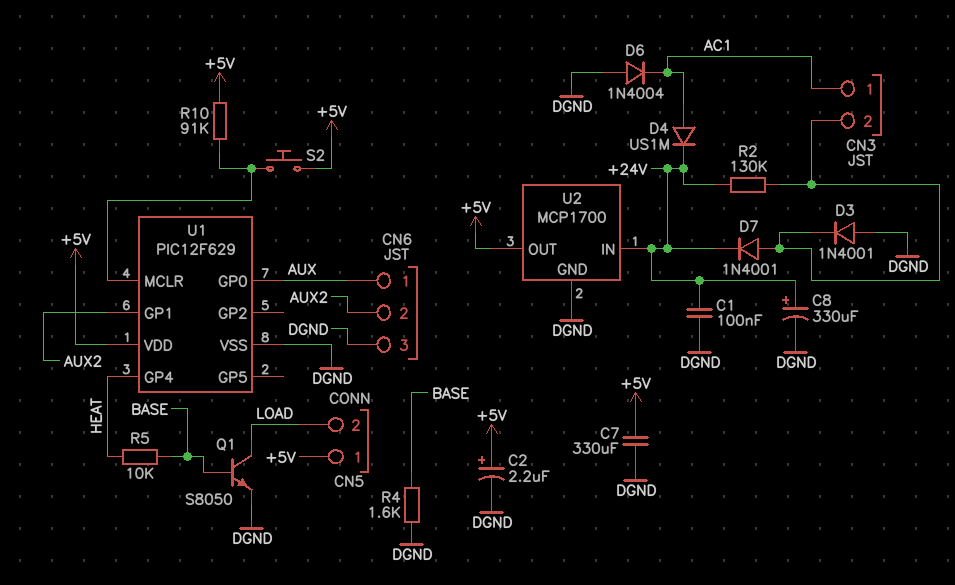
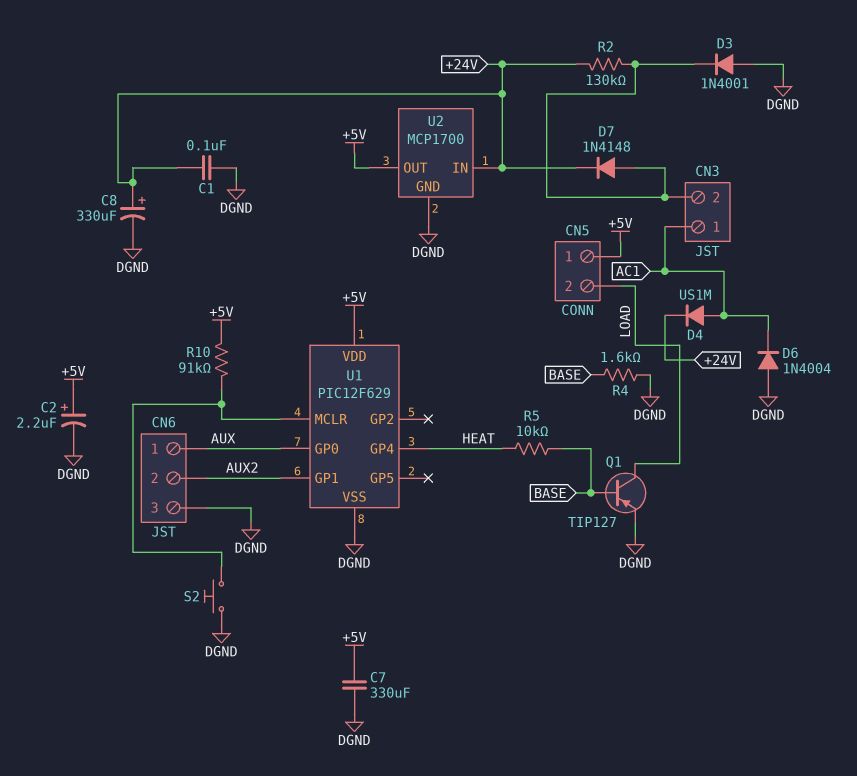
D7: diode 1N4001 (A CN3/2, K +24V) -> diode 1N4148 (A CN3/2, K +24V)
Q1: NPN S8050 (B BASE, C LOAD, E DGND) -> PNP TIP127 (B BASE, C LOAD, E DGND)
S2: button (+5V, U1/MCLR) -> button (DGND, U1/MCLR)

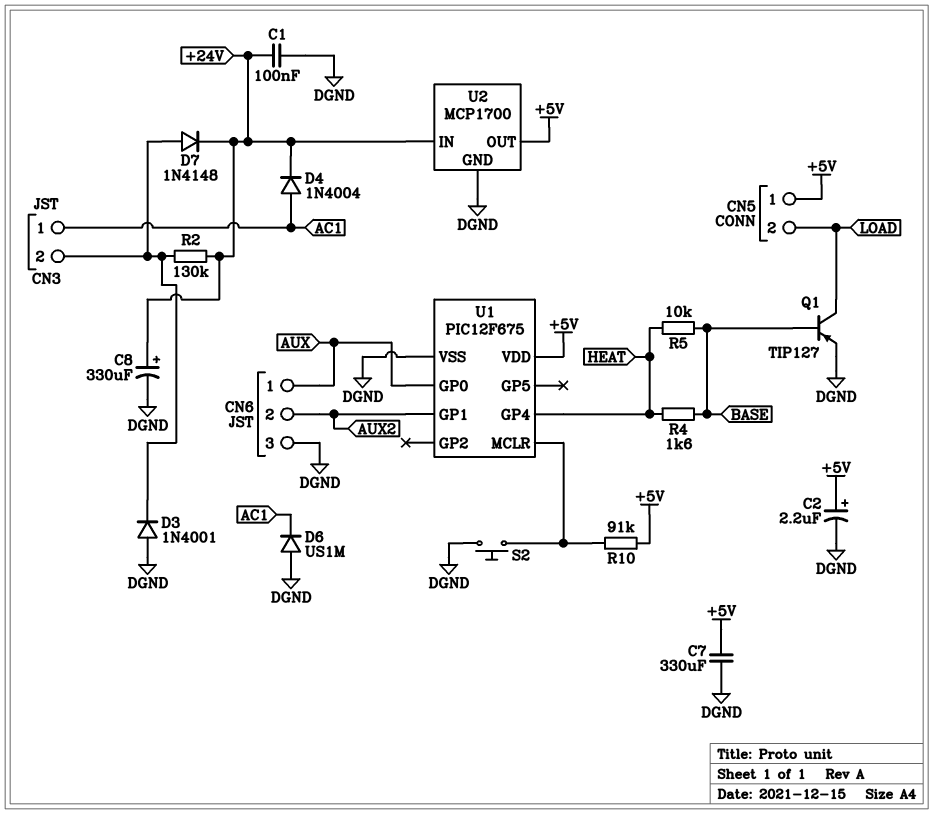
D4: diode US1M (A AC1, K +24V) -> diode 1N4004 (A AC1, K +24V)
D6: diode 1N4004 (A DGND, K AC1) -> diode US1M (A DGND, K AC1)
R4: 1.6k (BASE, DGND) -> 1.6k (BASE, HEAT)
U1: PIC12F629 -> PIC12F675

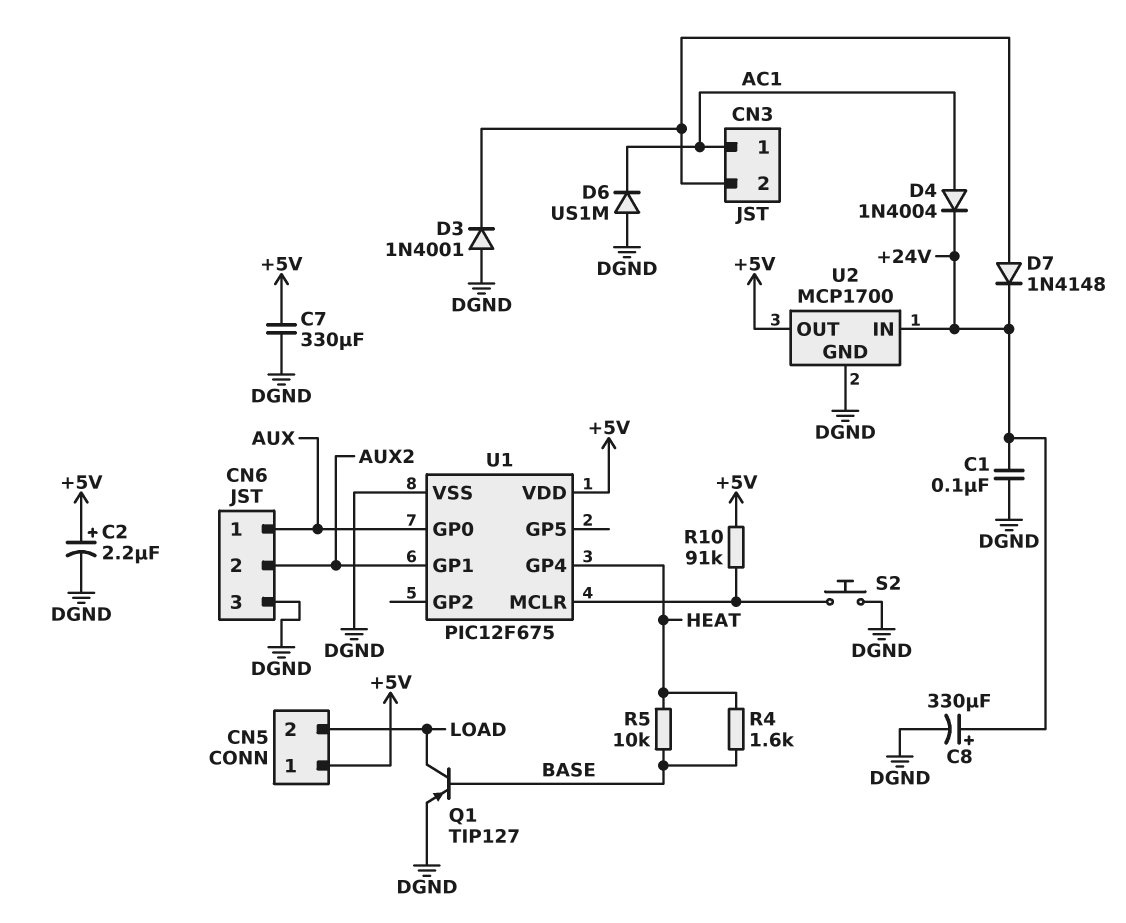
R2: 130k (+24V, CN3/2) -> none

